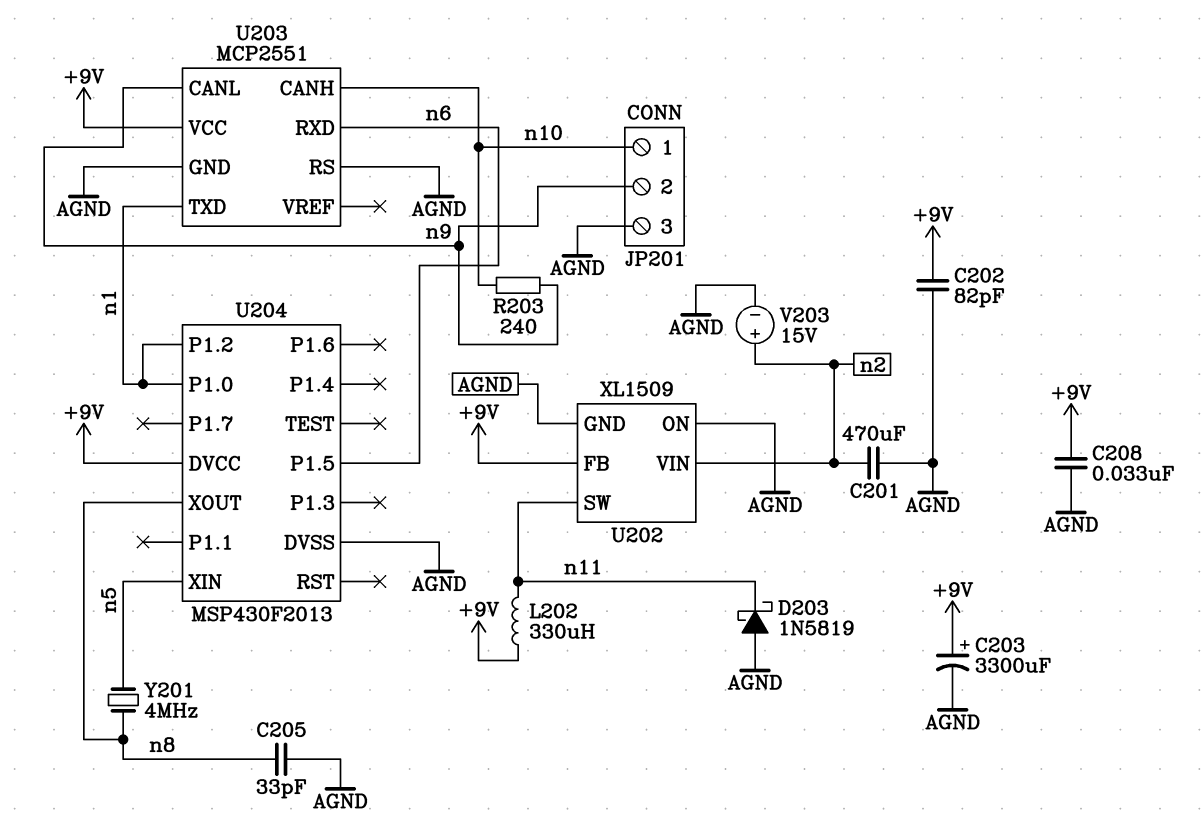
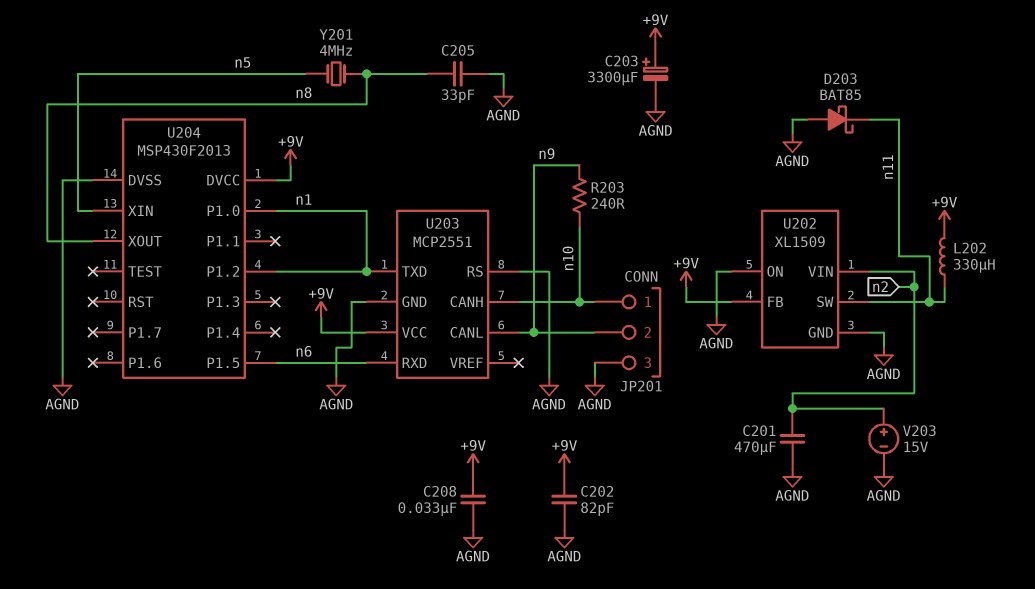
D203: schottky 1N5819 (A AGND, K n11) -> schottky BAT85 (A AGND, K n11)

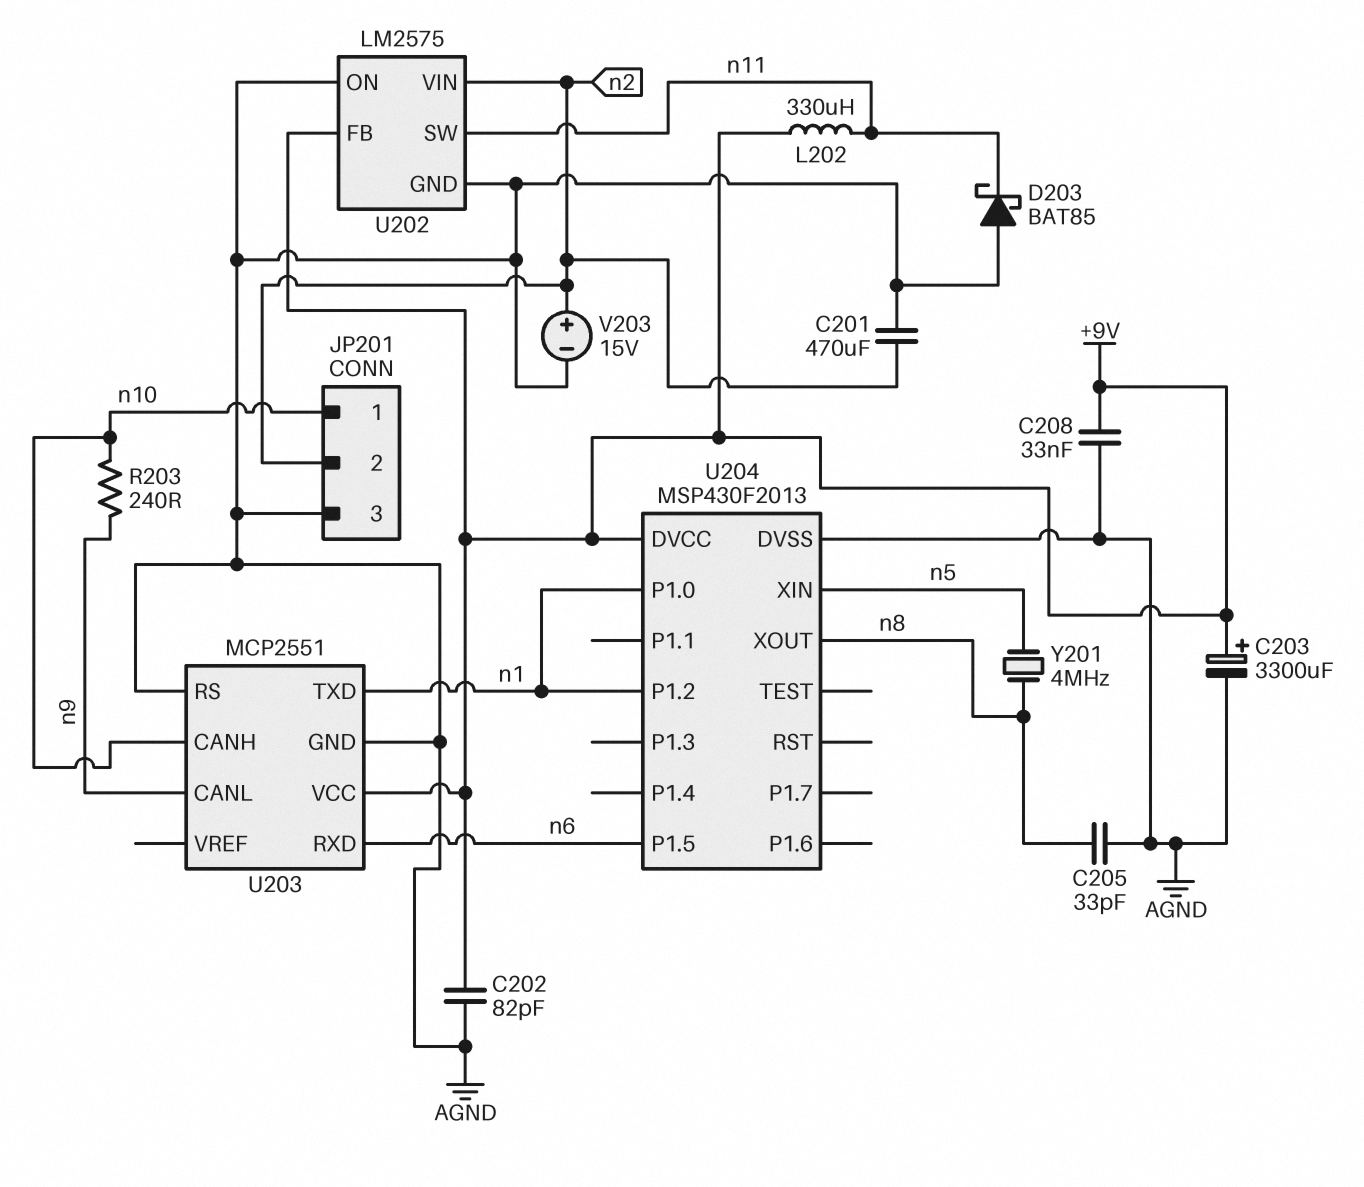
JP201 pin 2: n9 -> n2
U202: XL1509 -> LM2575

